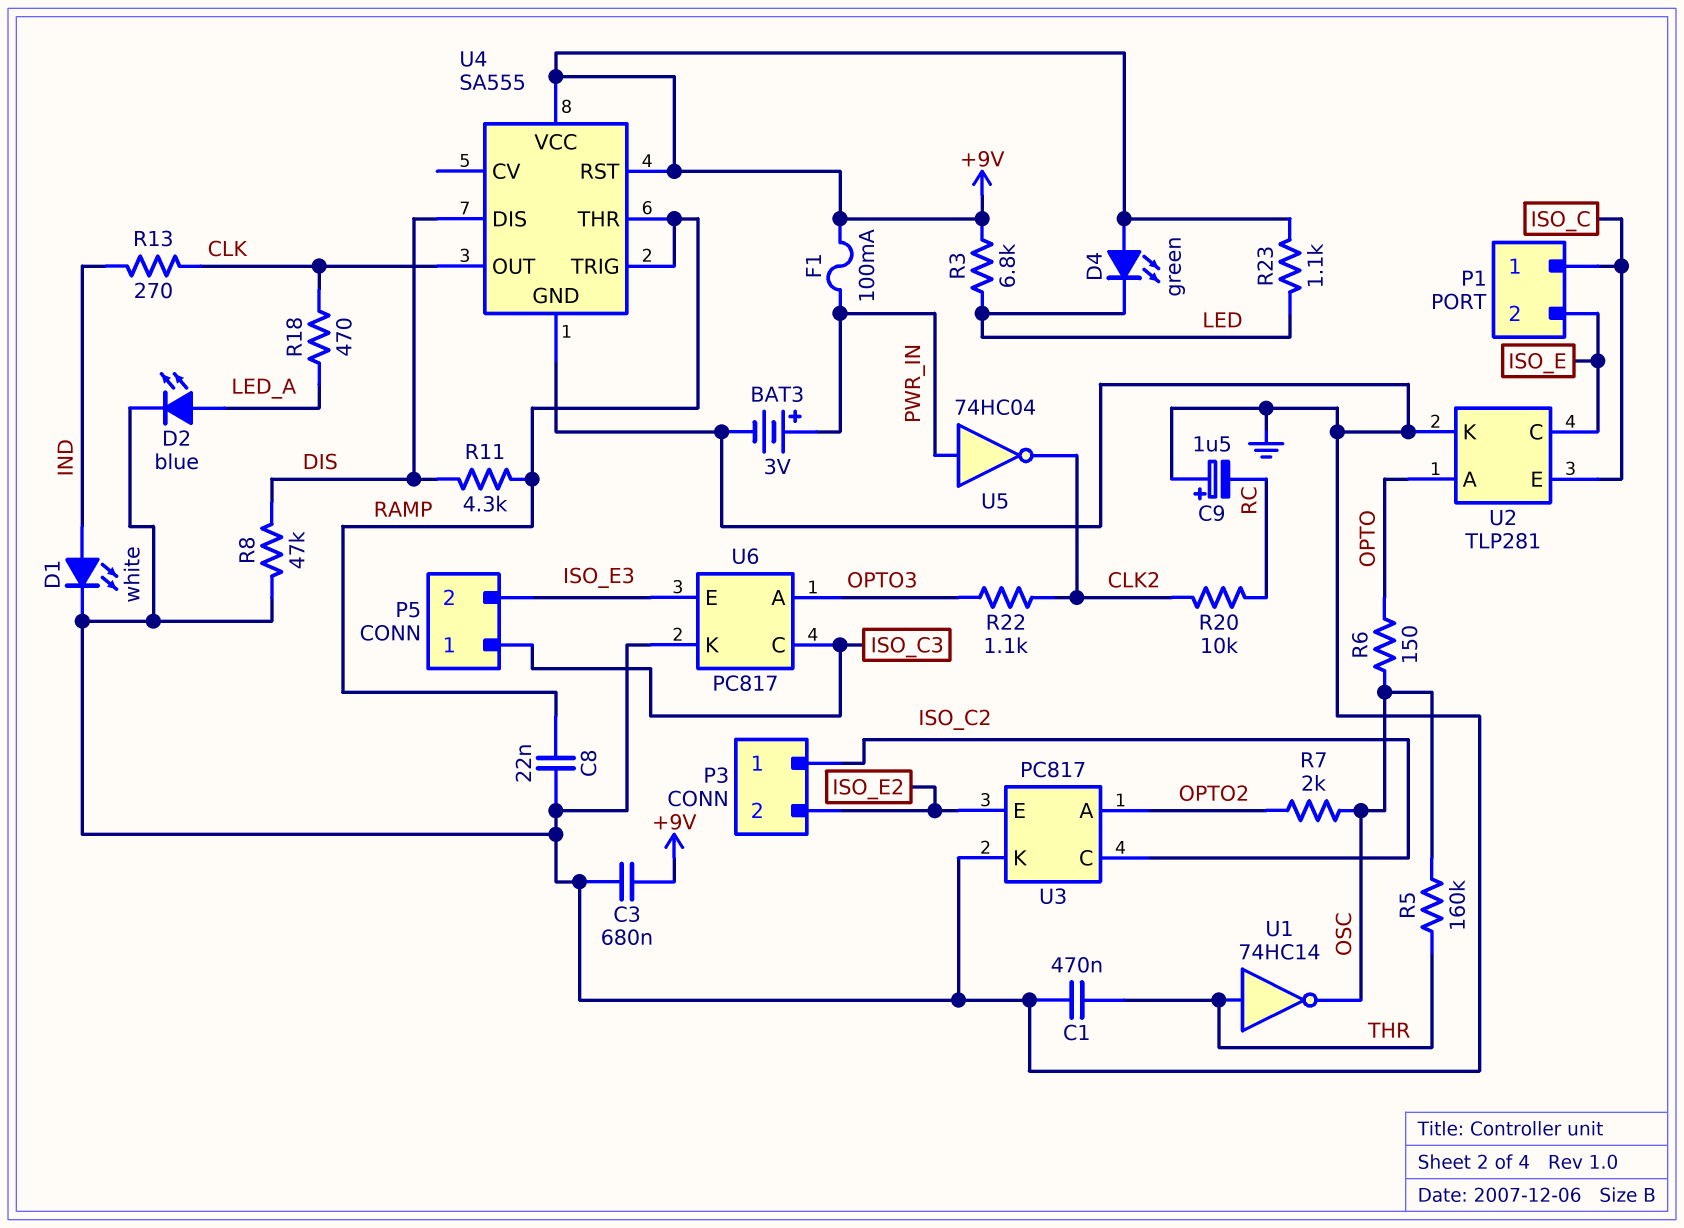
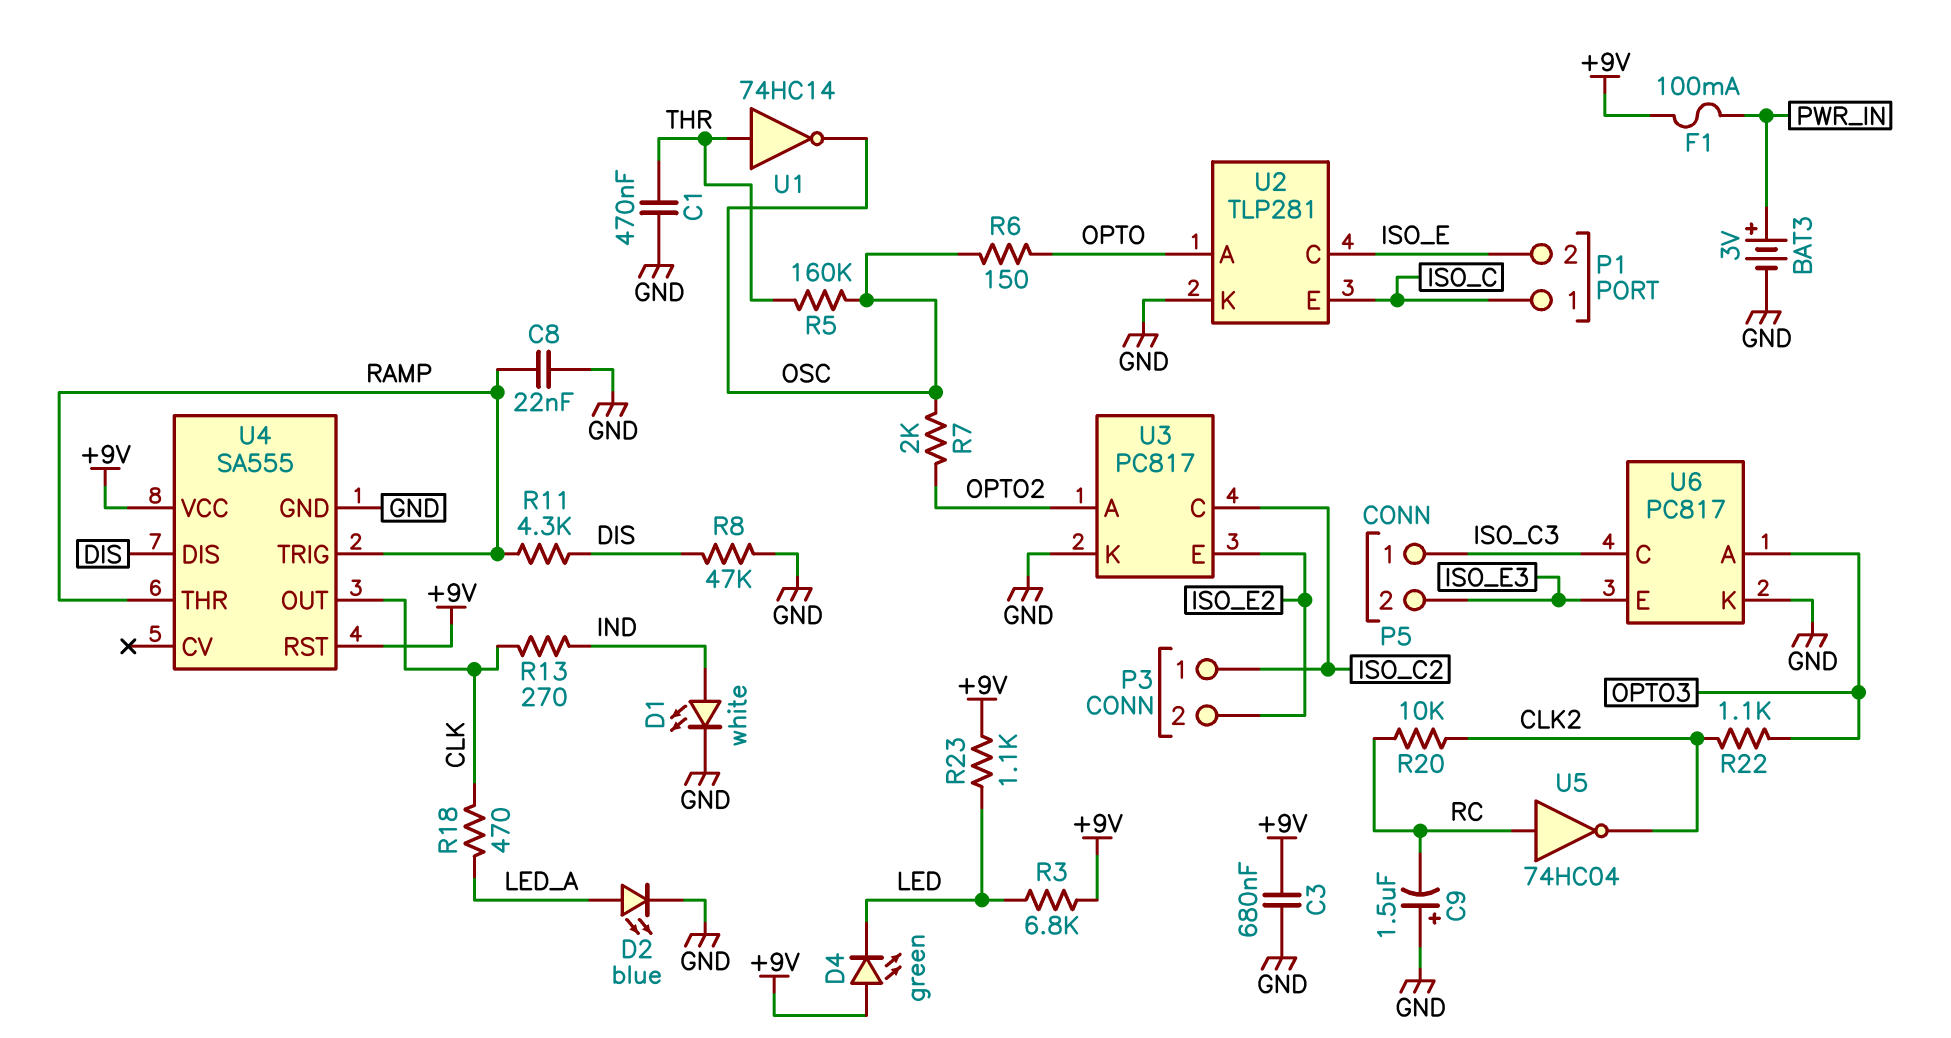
U5: NOT 74HC04 (in PWR_IN, out CLK2) -> NOT 74HC04 (in RC, out CLK2)

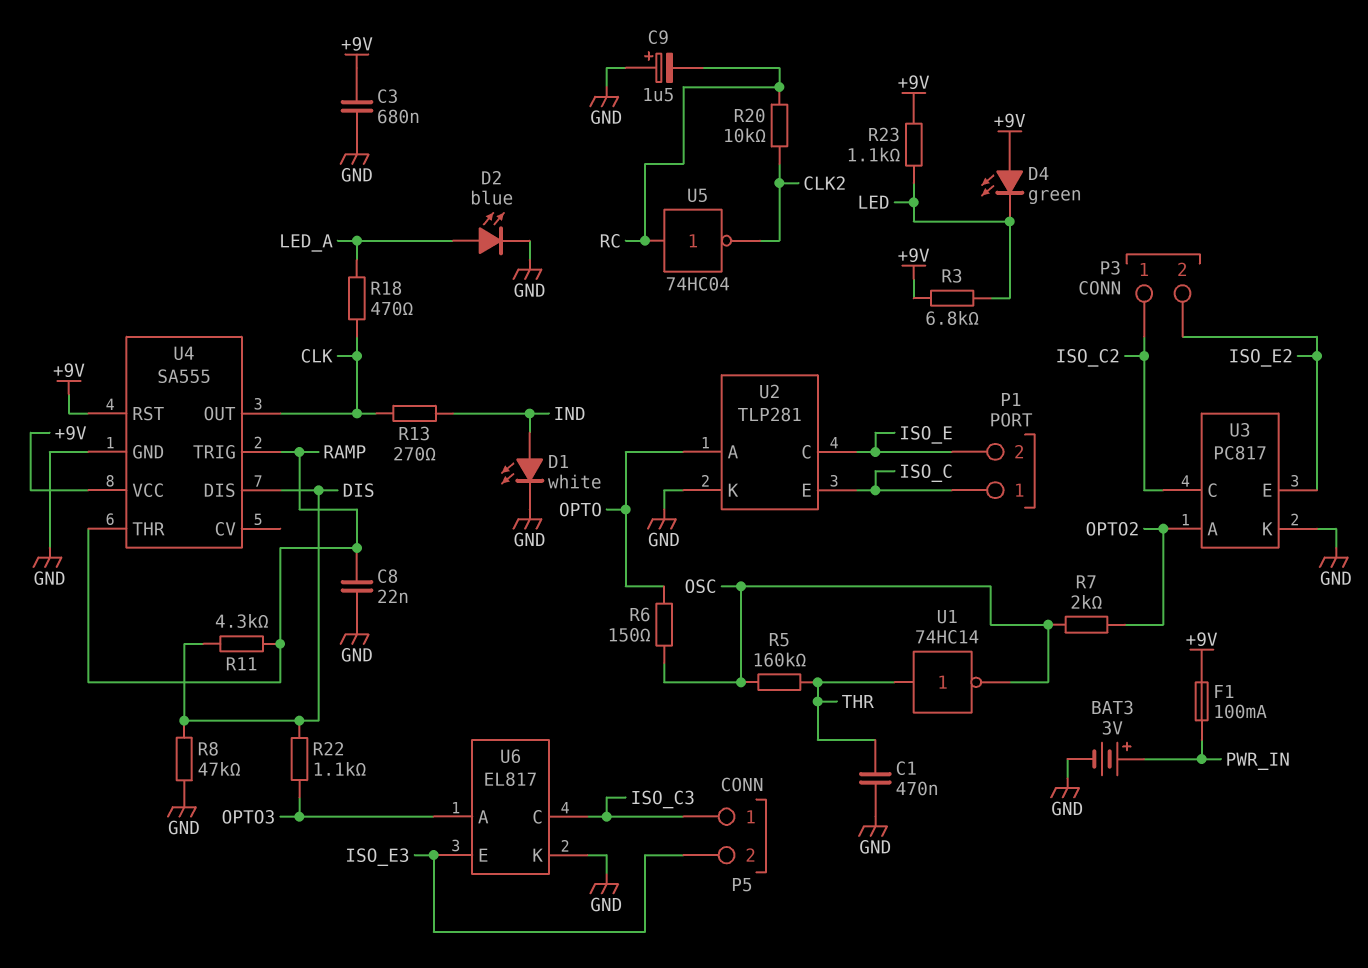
R22: 1.1k (CLK2, OPTO3) -> 1.1k (DIS, OPTO3)
U6: PC817 -> EL817

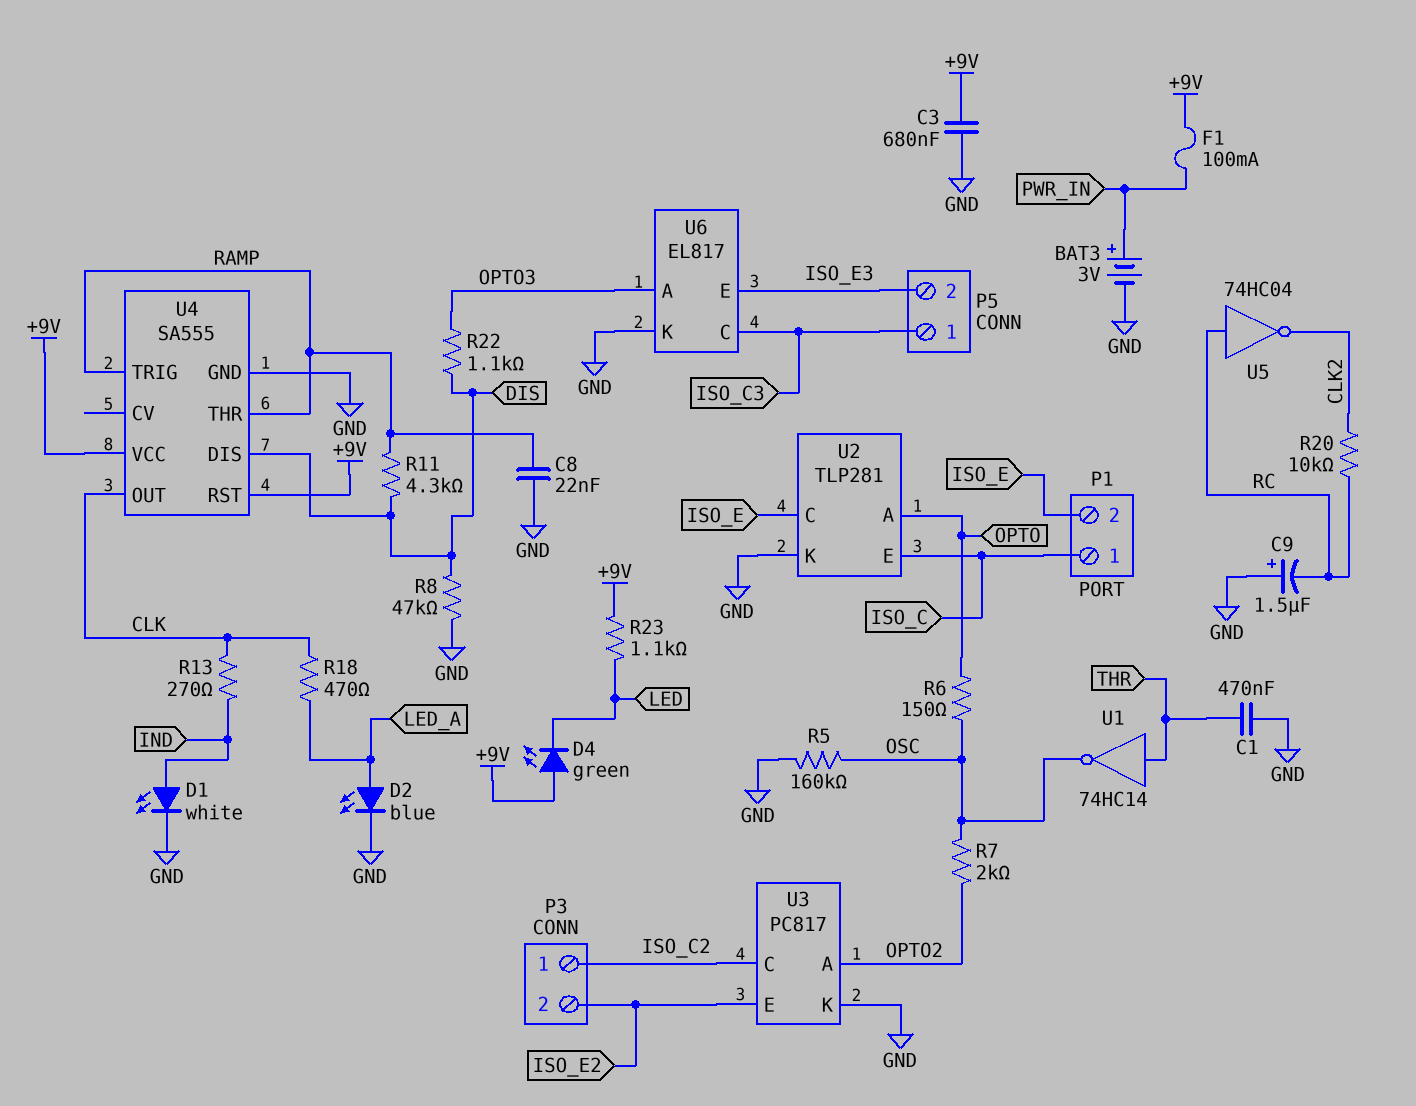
R3: 6.8k (+9V, LED) -> none
R5: 160k (OSC, THR) -> 160k (GND, OSC)

